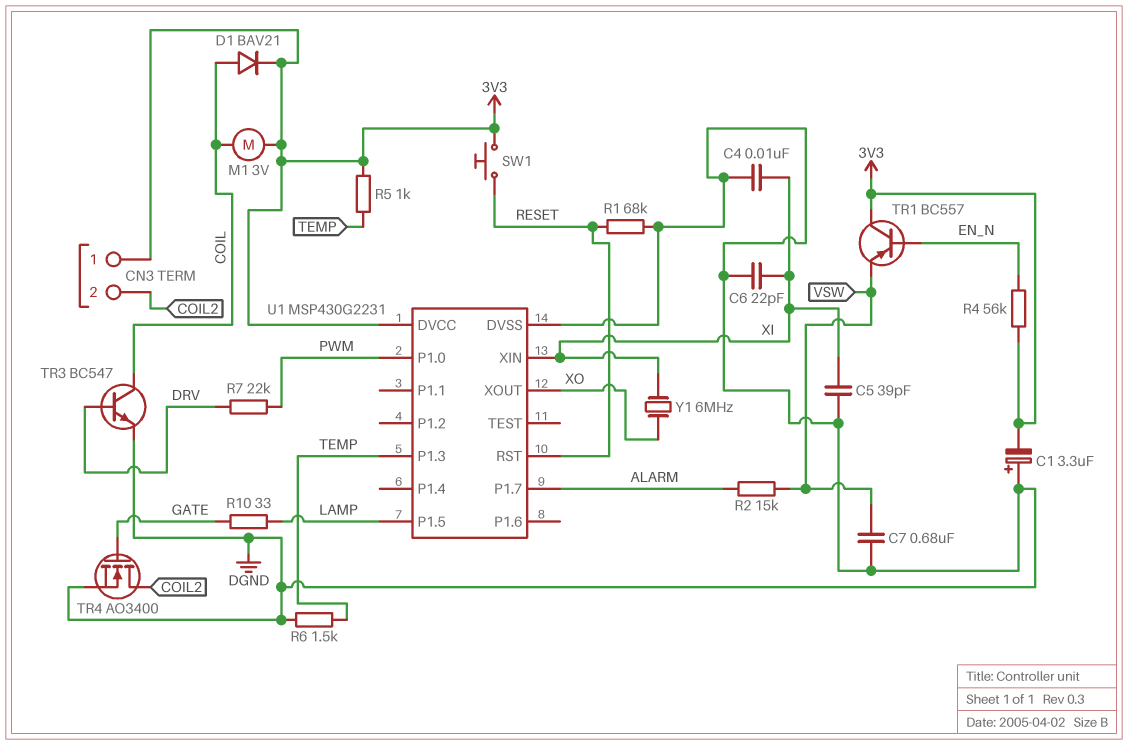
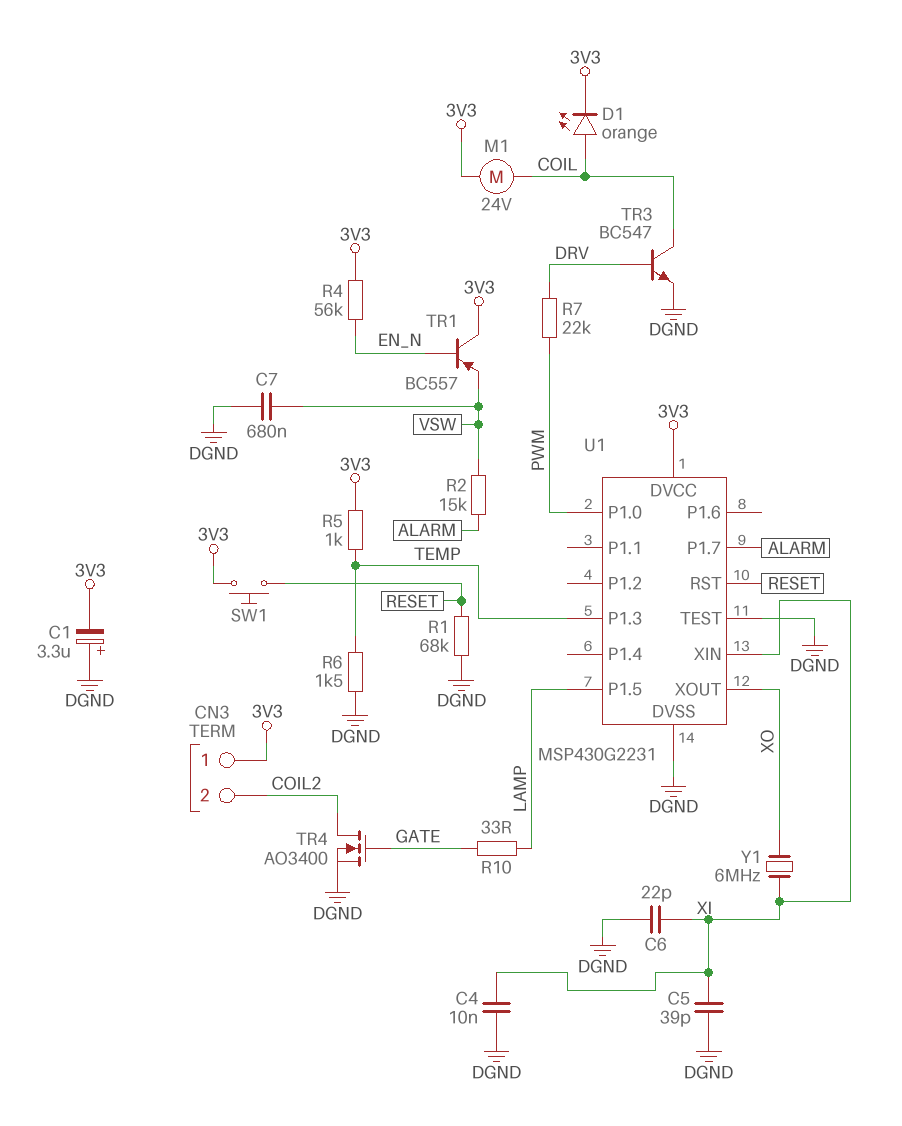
D1: diode BAV21 (A COIL, K 3V3) -> LED orange (A COIL, K 3V3)
M1: motor 3V (3V3, COIL) -> motor 24V (3V3, COIL)
U1 pin TEST: none -> DGND

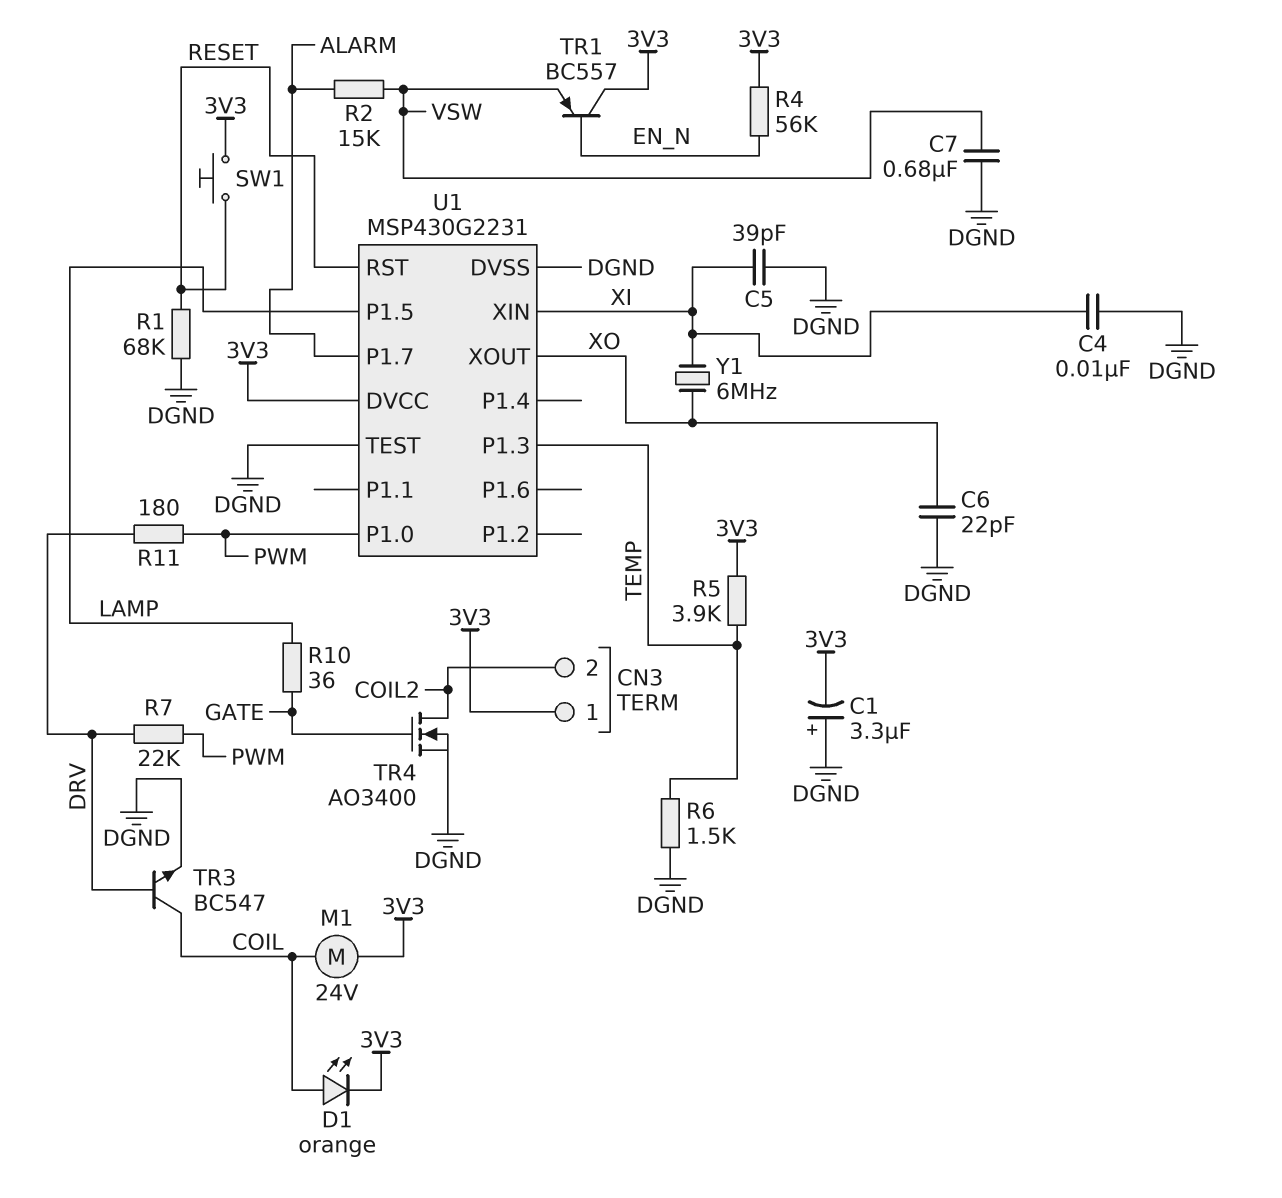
C6: 22pF (DGND, XI) -> 22pF (DGND, XO)
R5: 1k (3V3, TEMP) -> 3.9k (3V3, TEMP)
R10: 33 (GATE, LAMP) -> 36 (GATE, LAMP)
R11: none -> 180 (DRV, PWM)

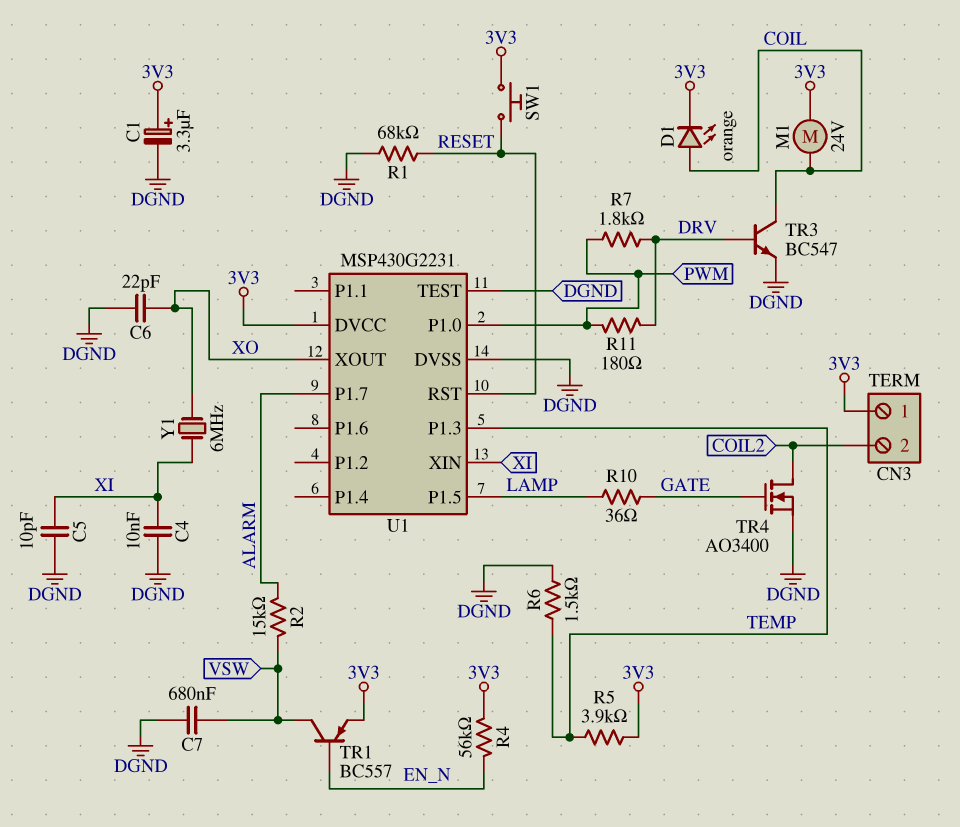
C1: 3.3uF (plus DGND, minus 3V3) -> 3.3uF (plus 3V3, minus DGND)
C5: 39pF (DGND, XI) -> 10pF (DGND, XI)
R7: 22k (DRV, PWM) -> 1.8k (DRV, PWM)
TR1: PNP BC557 (B EN_N, C 3V3, E VSW) -> PNP BC557 (B EN_N, C VSW, E 3V3)

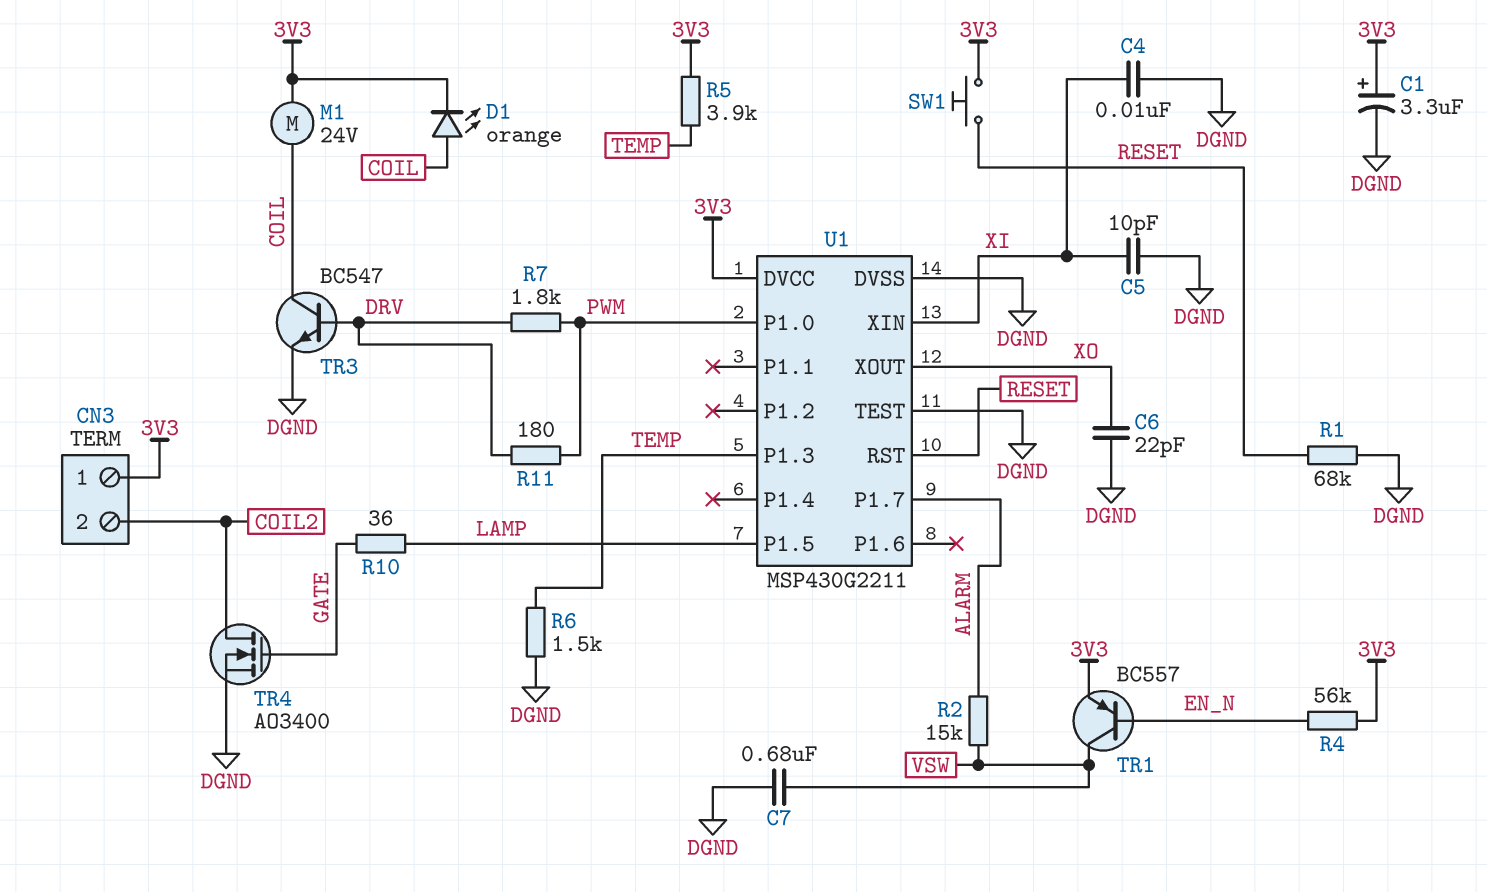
U1: MSP430G2231 -> MSP430G2211
Y1: 6MHz (XI, XO) -> none

